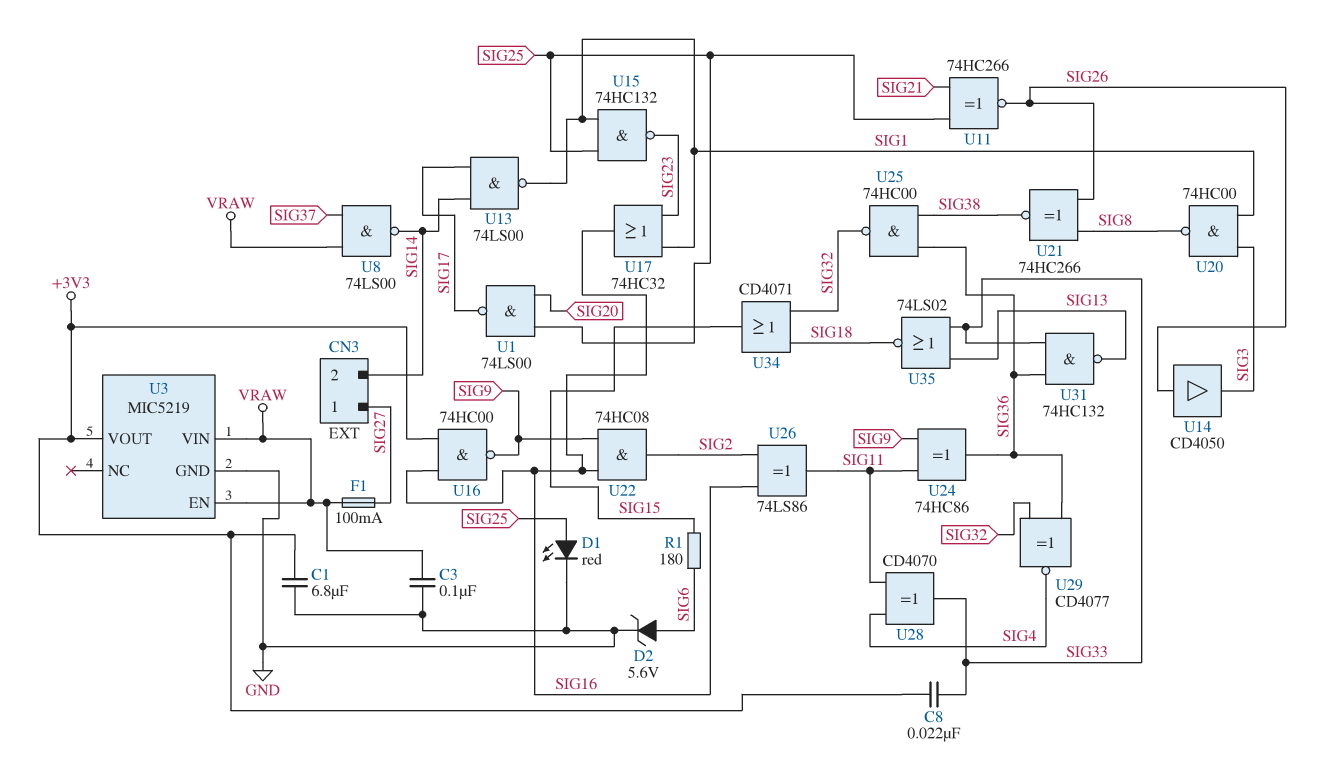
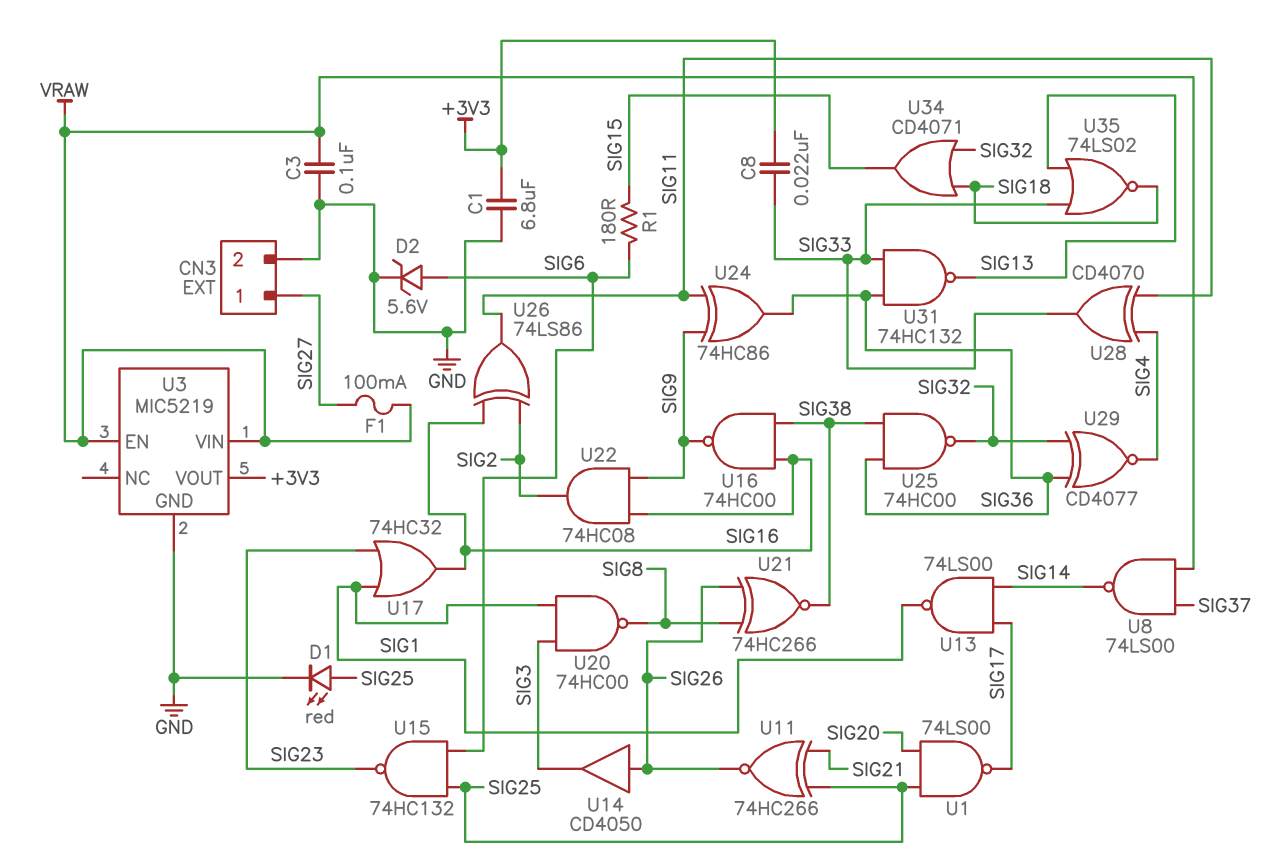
CN3 pin 2: SIG14 -> GND
U15: NAND 74HC132 (in SIG1, in SIG25, out SIG23) -> NAND 74HC132 (in SIG6, in SIG25, out SIG23)
U16: NAND 74HC00 (in +3V3, in SIG16, out SIG9) -> NAND 74HC00 (in SIG16, in SIG38, out SIG9)

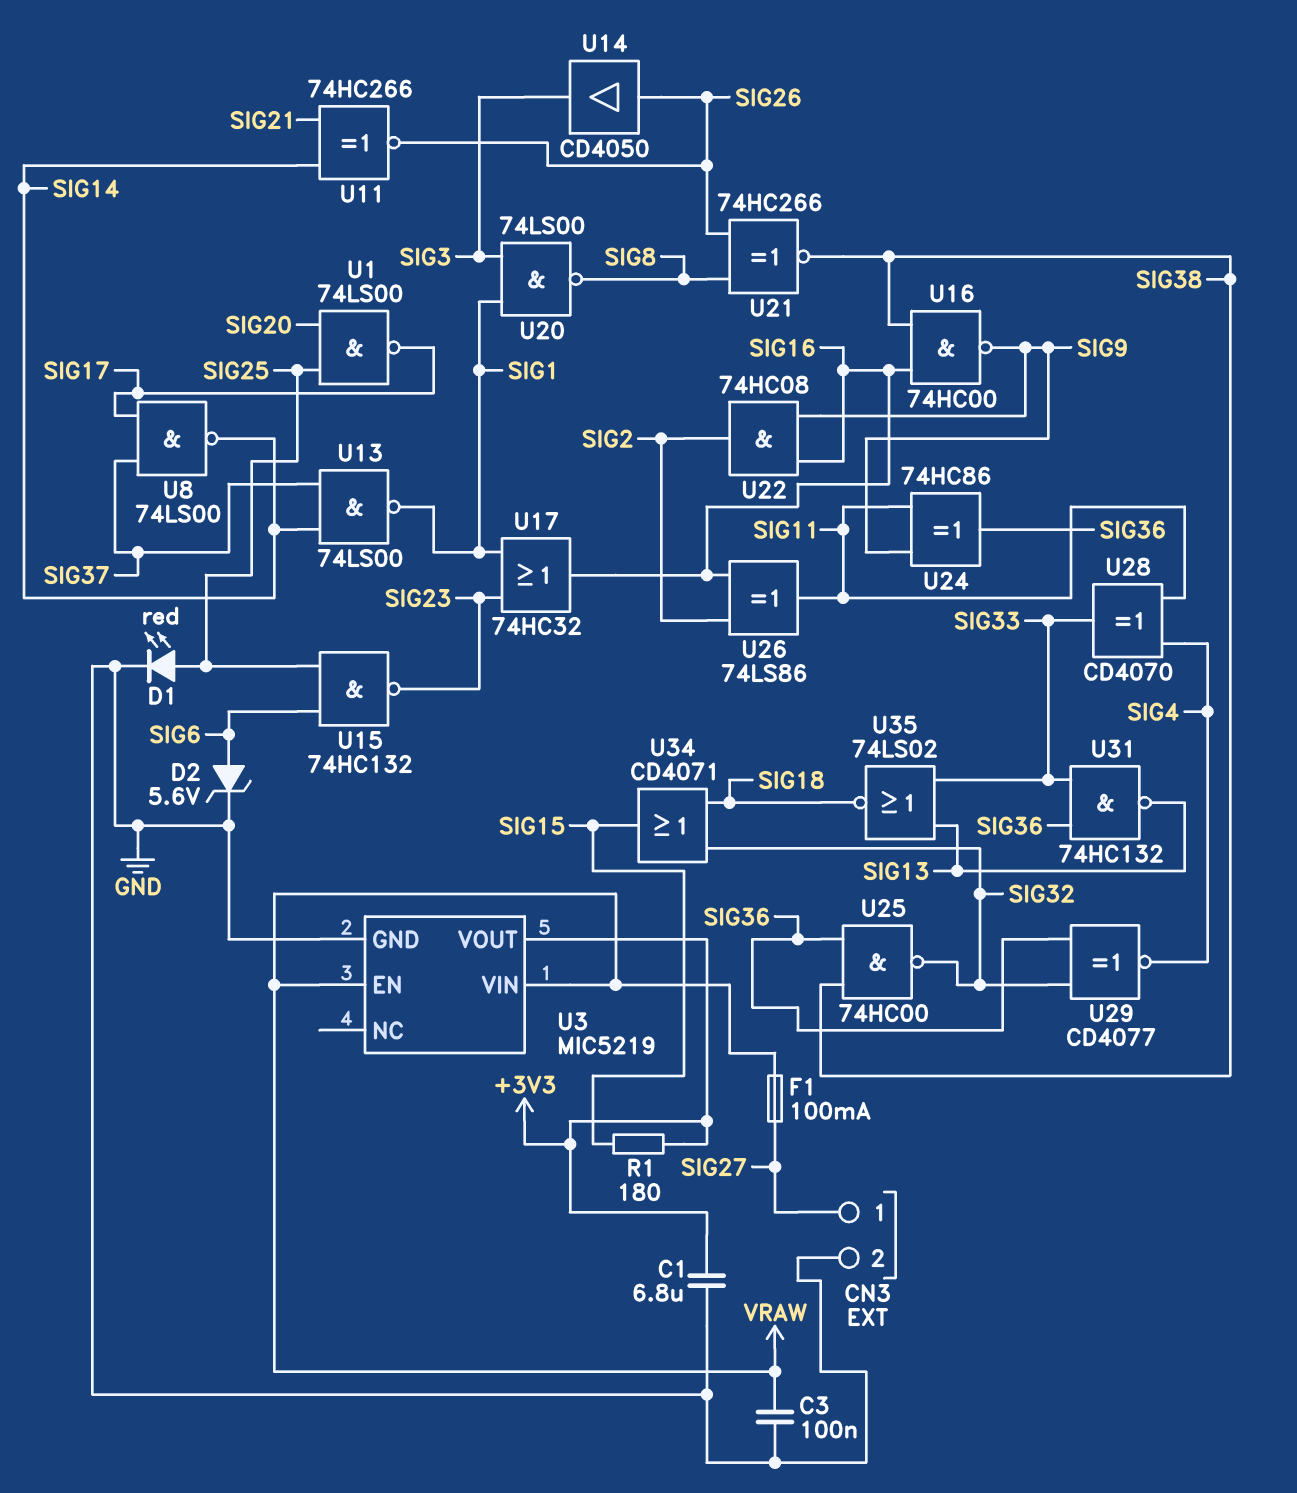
C8: 22nF (+3V3, SIG33) -> none
R1: 180 (SIG6, SIG15) -> 180 (+3V3, SIG15)
U8: NAND 74LS00 (in SIG37, in VRAW, out SIG14) -> NAND 74LS00 (in SIG17, in SIG37, out SIG14)
U11: XNOR 74HC266 (in SIG21, in SIG25, out SIG26) -> XNOR 74HC266 (in SIG14, in SIG21, out SIG26)
U13: NAND 74LS00 (in SIG14, in SIG17, out SIG1) -> NAND 74LS00 (in SIG14, in SIG37, out SIG1)
U20: NAND 74HC00 (in SIG1, in SIG3, out SIG8) -> NAND 74LS00 (in SIG1, in SIG3, out SIG8)

